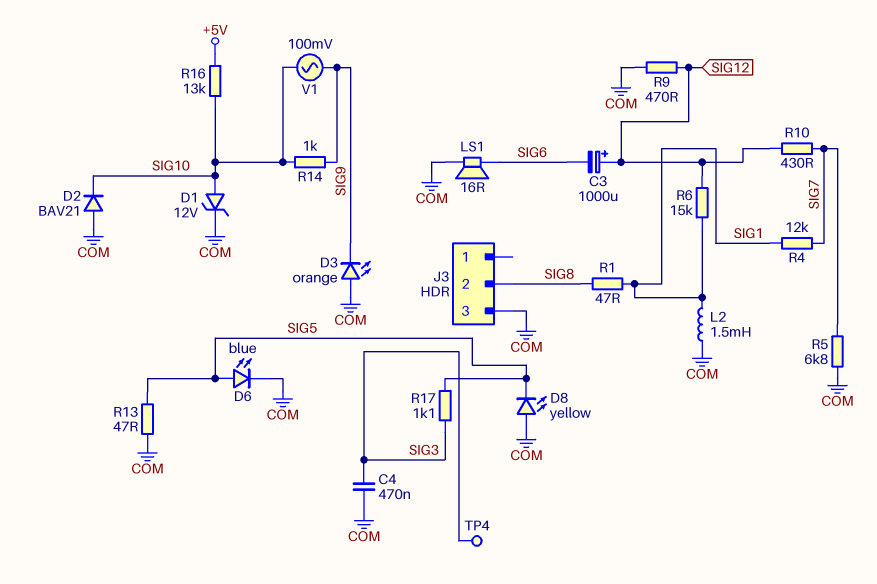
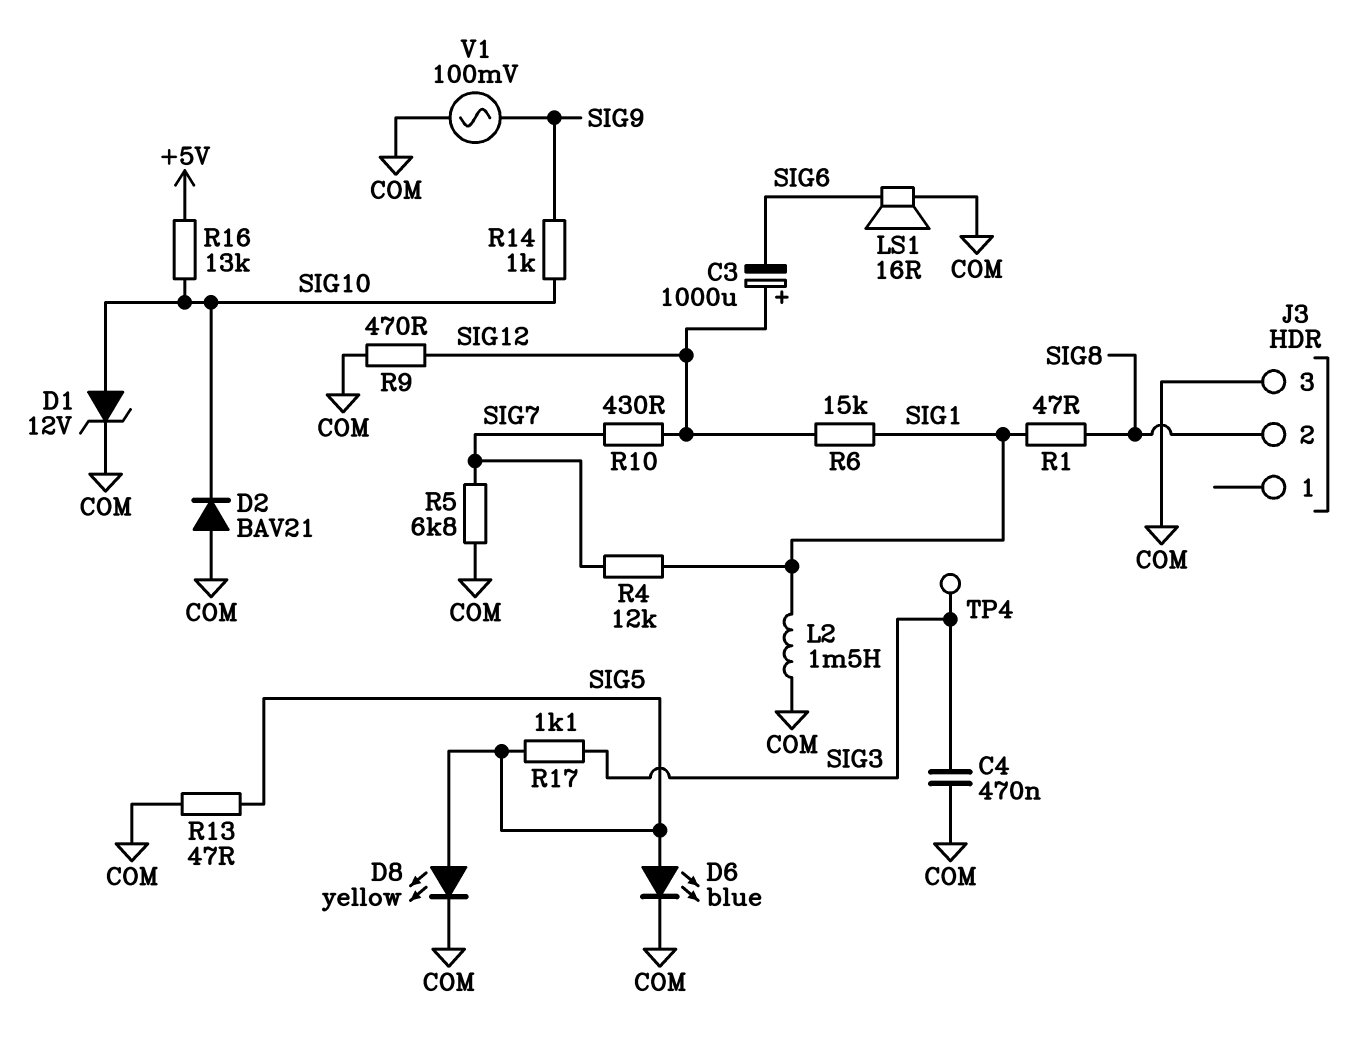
D3: LED orange (A COM, K SIG9) -> none
D8: LED yellow (A COM, K SIG5) -> LED yellow (A SIG5, K COM)
V1: AC 100mV (SIG9, SIG10) -> AC 100mV (COM, SIG9)

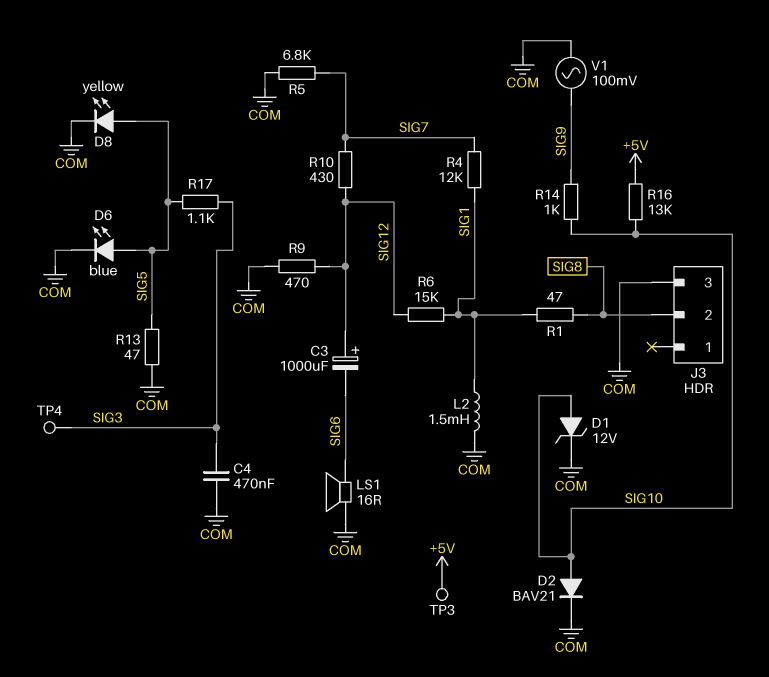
D2: diode BAV21 (A COM, K SIG10) -> diode BAV21 (A SIG10, K COM)
TP3: none -> test point (+5V)

